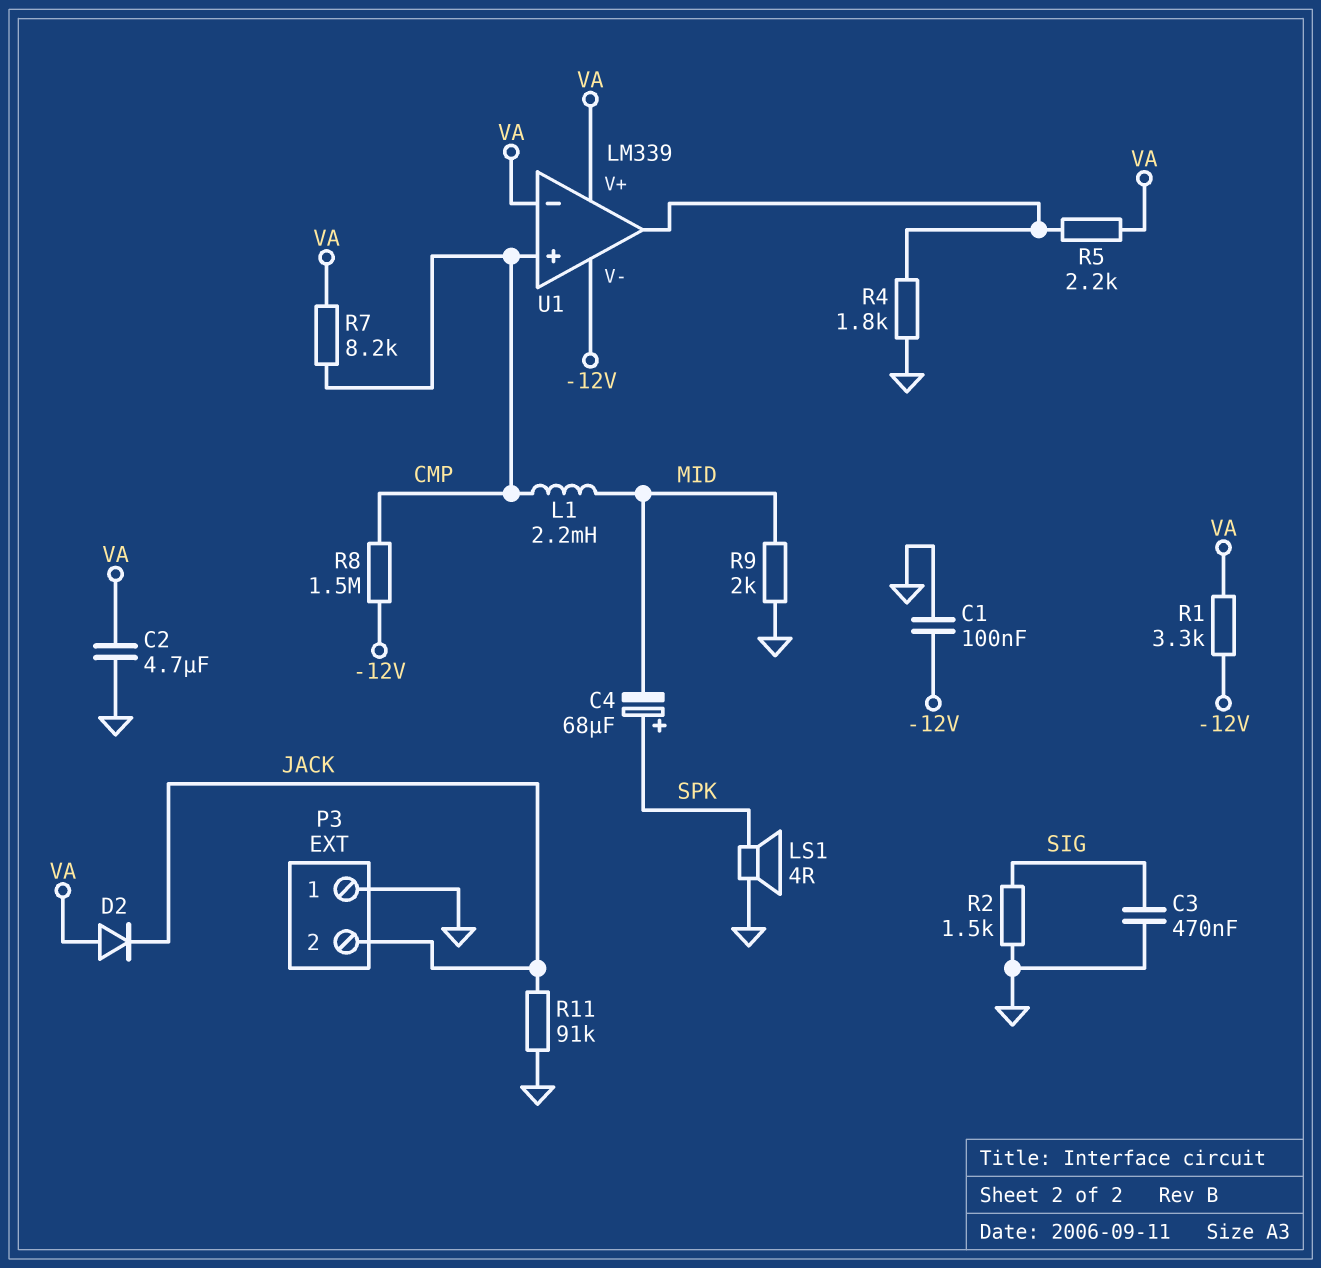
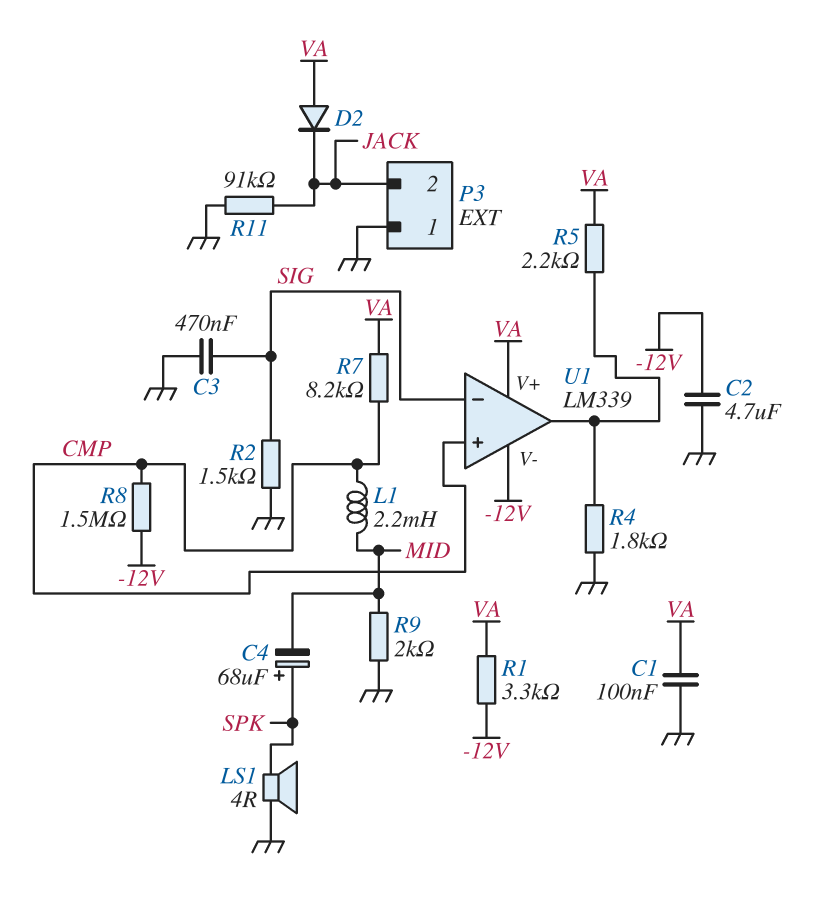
C1: 100nF (-12V, GND) -> 100nF (GND, VA)
C2: 4.7uF (GND, VA) -> 4.7uF (-12V, GND)
U1 pin in-: VA -> SIG

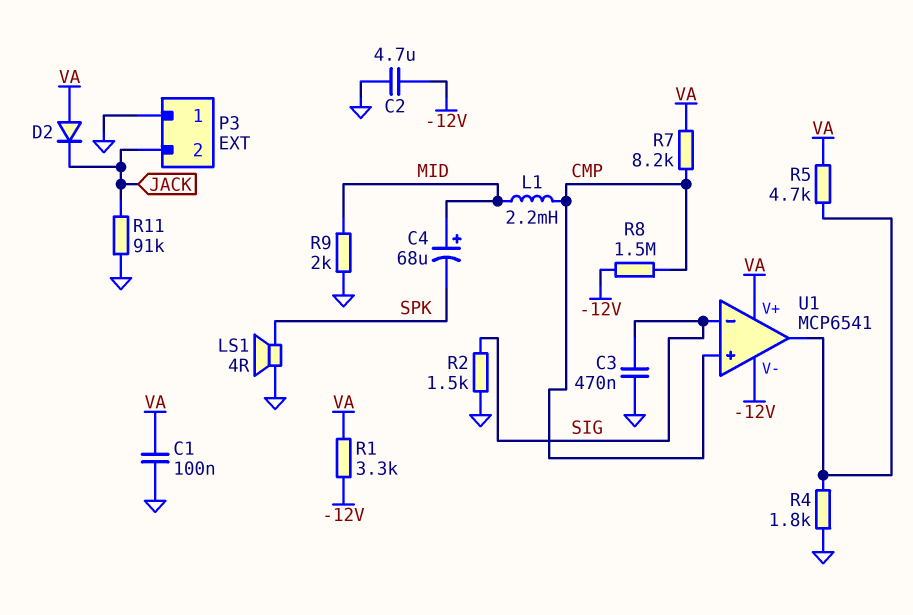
C4: 68uF (plus SPK, minus MID) -> 68uF (plus MID, minus SPK)
R5: 2.2k (U1/out, VA) -> 4.7k (U1/out, VA)
U1: LM339 -> MCP6541

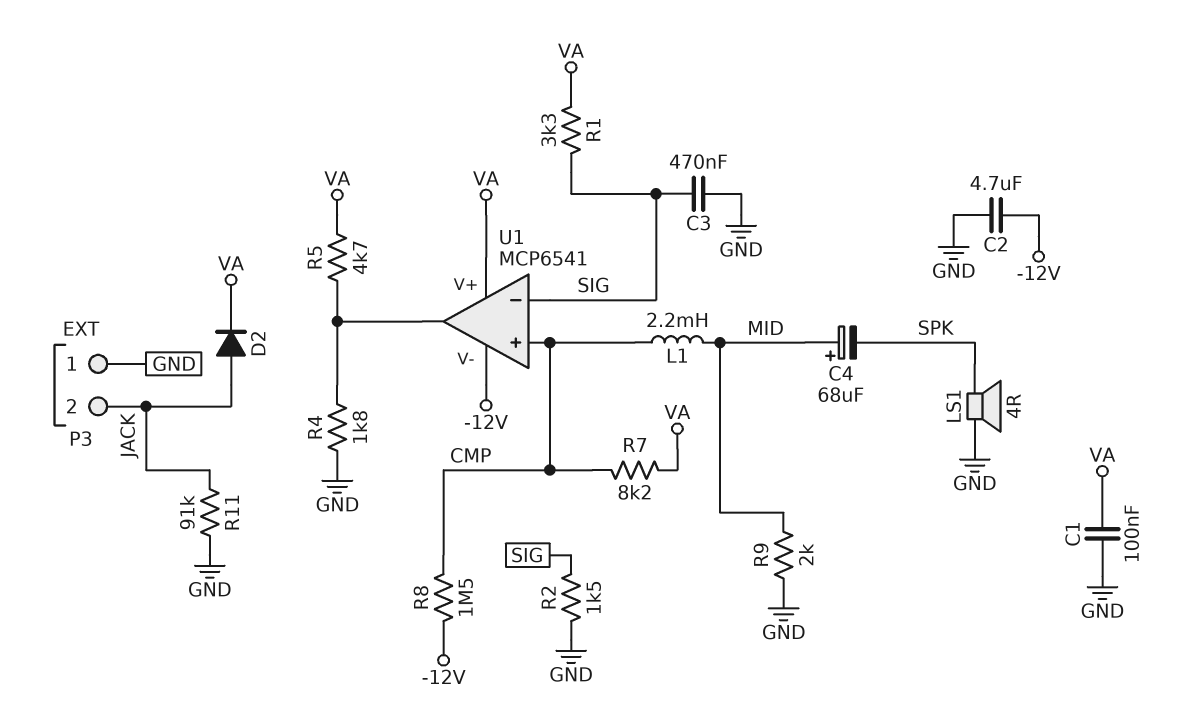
D2: diode (A VA, K JACK) -> diode (A JACK, K VA)
R1: 3.3k (-12V, VA) -> 3.3k (SIG, VA)

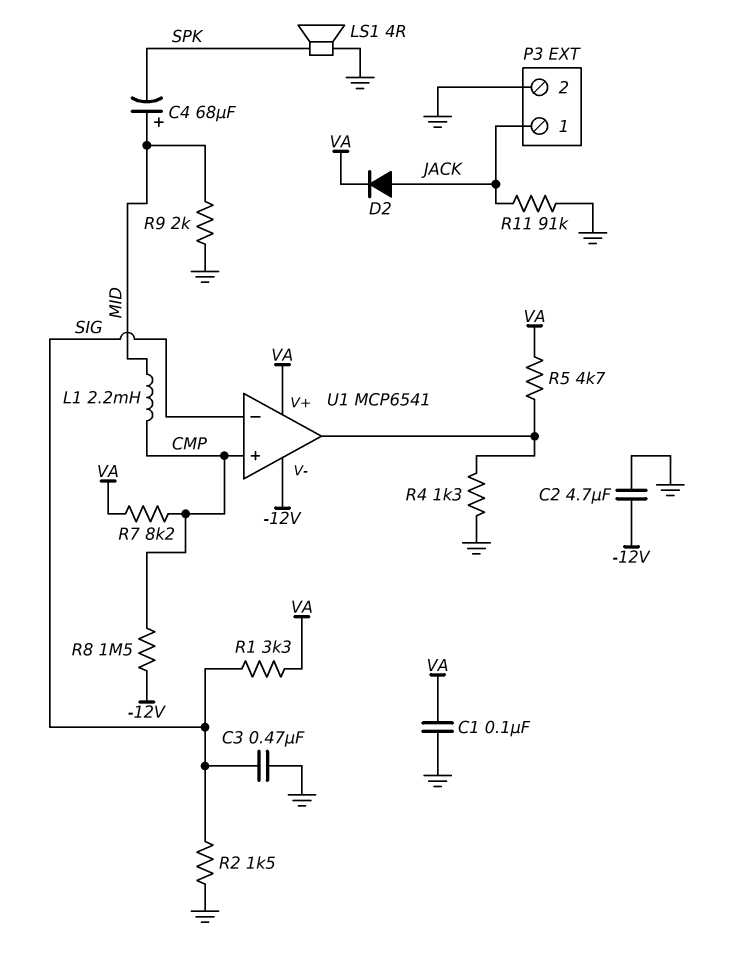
P3 pin 1: GND -> JACK
P3 pin 2: JACK -> GND
R4: 1.8k (GND, U1/out) -> 1.3k (GND, U1/out)

